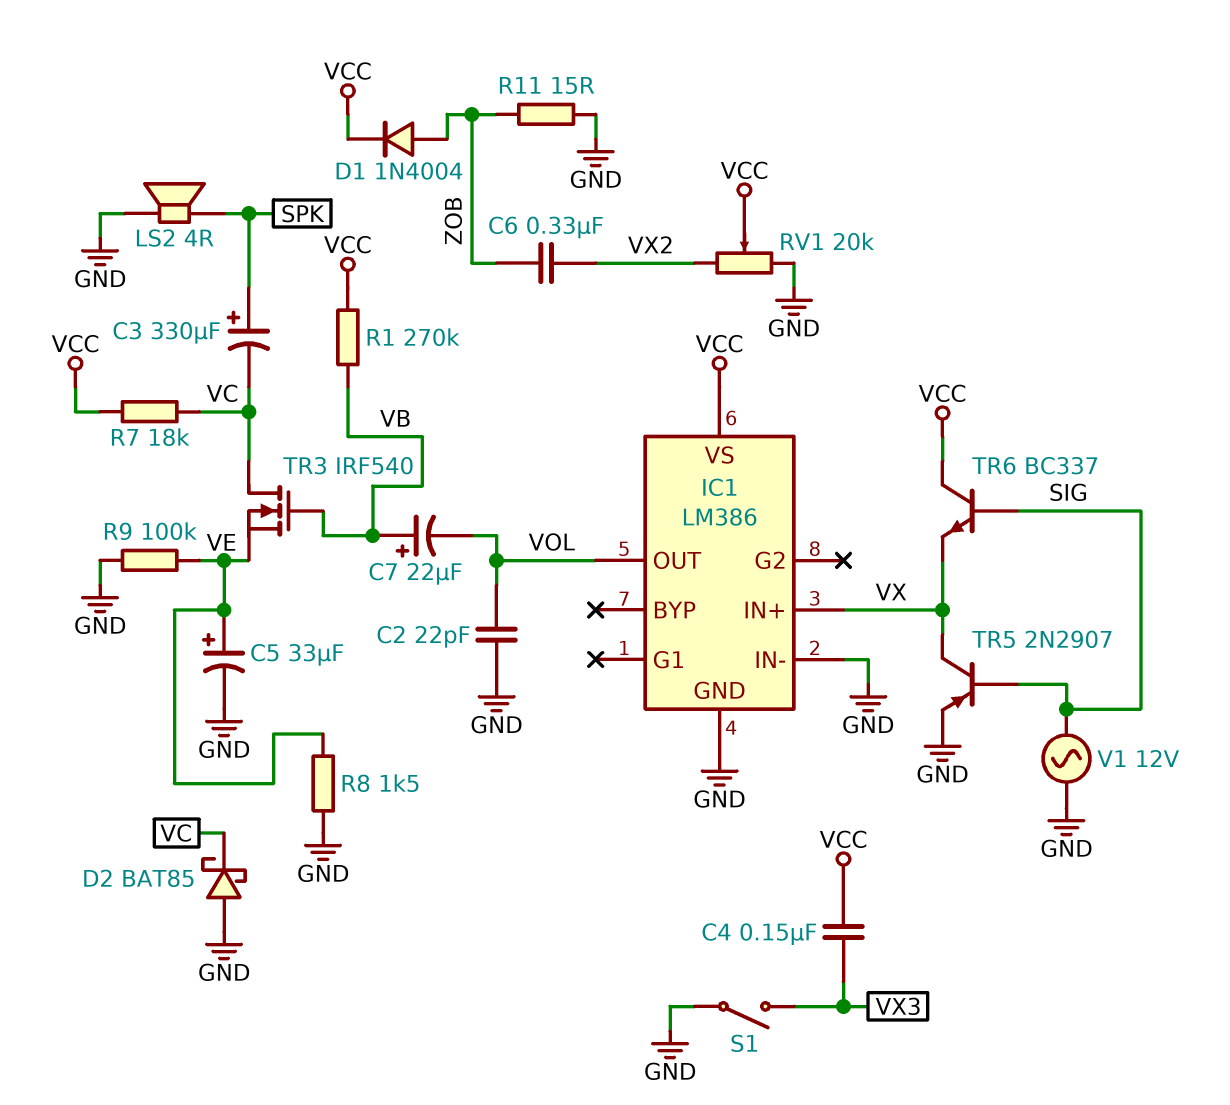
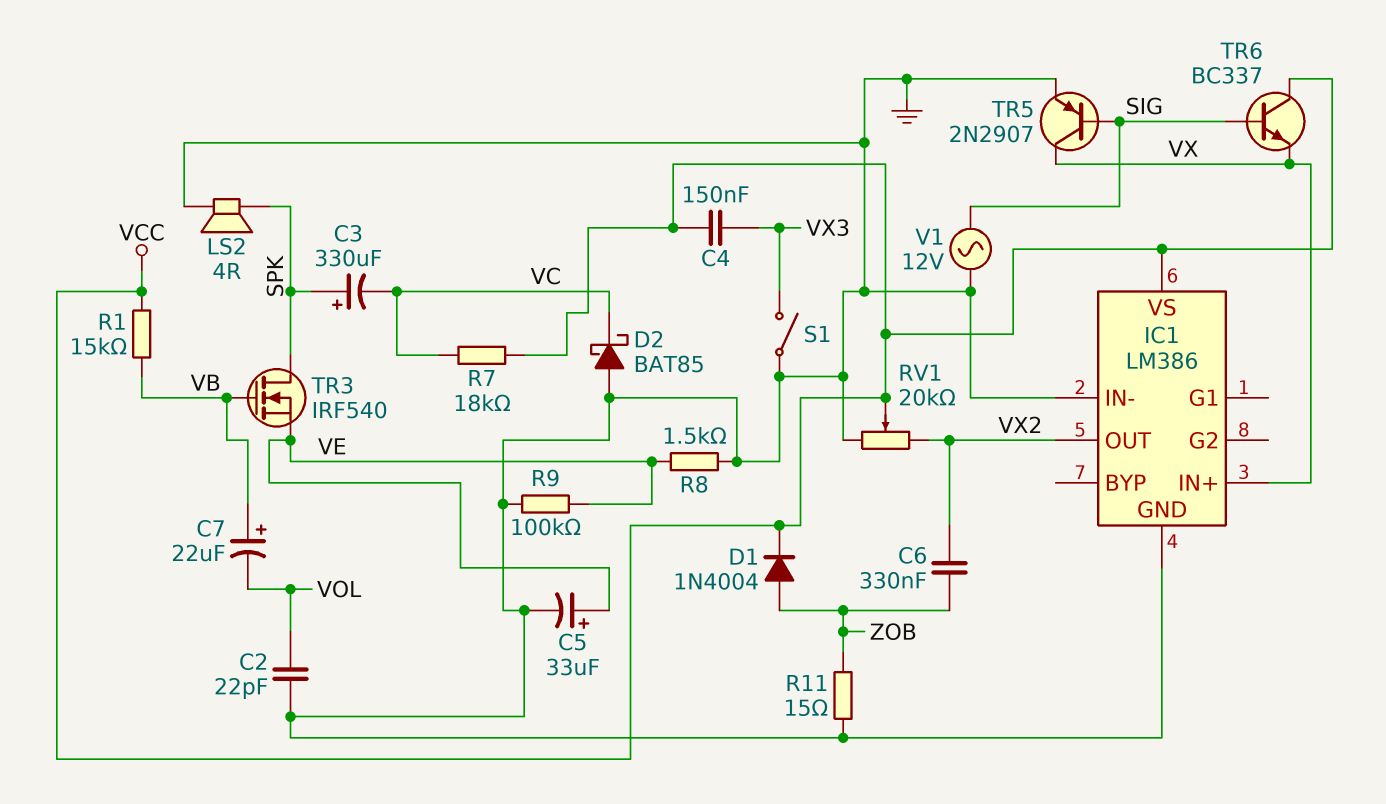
IC1 pin OUT: VOL -> VX2
R1: 270k (VB, VCC) -> 15k (VB, VCC)
TR3: NMOS IRF540 (G VB, D VC, S VE) -> NMOS IRF540 (G VB, D SPK, S VE)

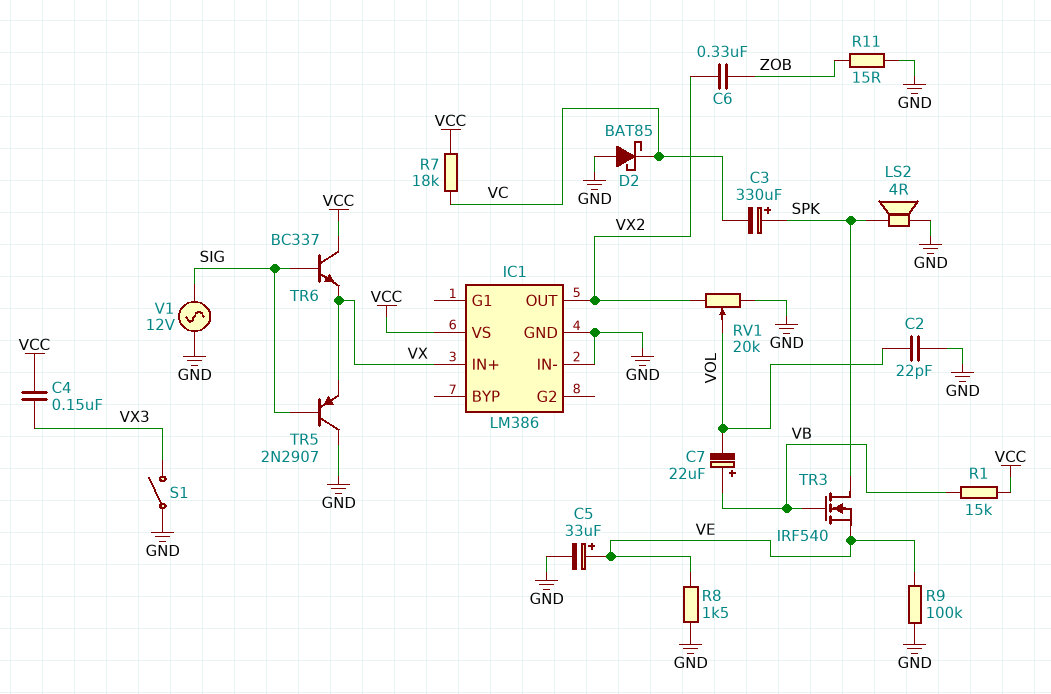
D1: diode 1N4004 (A ZOB, K VCC) -> none
RV1: 20k (GND, VX2, wiper VCC) -> 20k (GND, VX2, wiper VOL)
TR5: PNP 2N2907 (B SIG, C VX, E GND) -> PNP 2N2907 (B SIG, C GND, E VX)

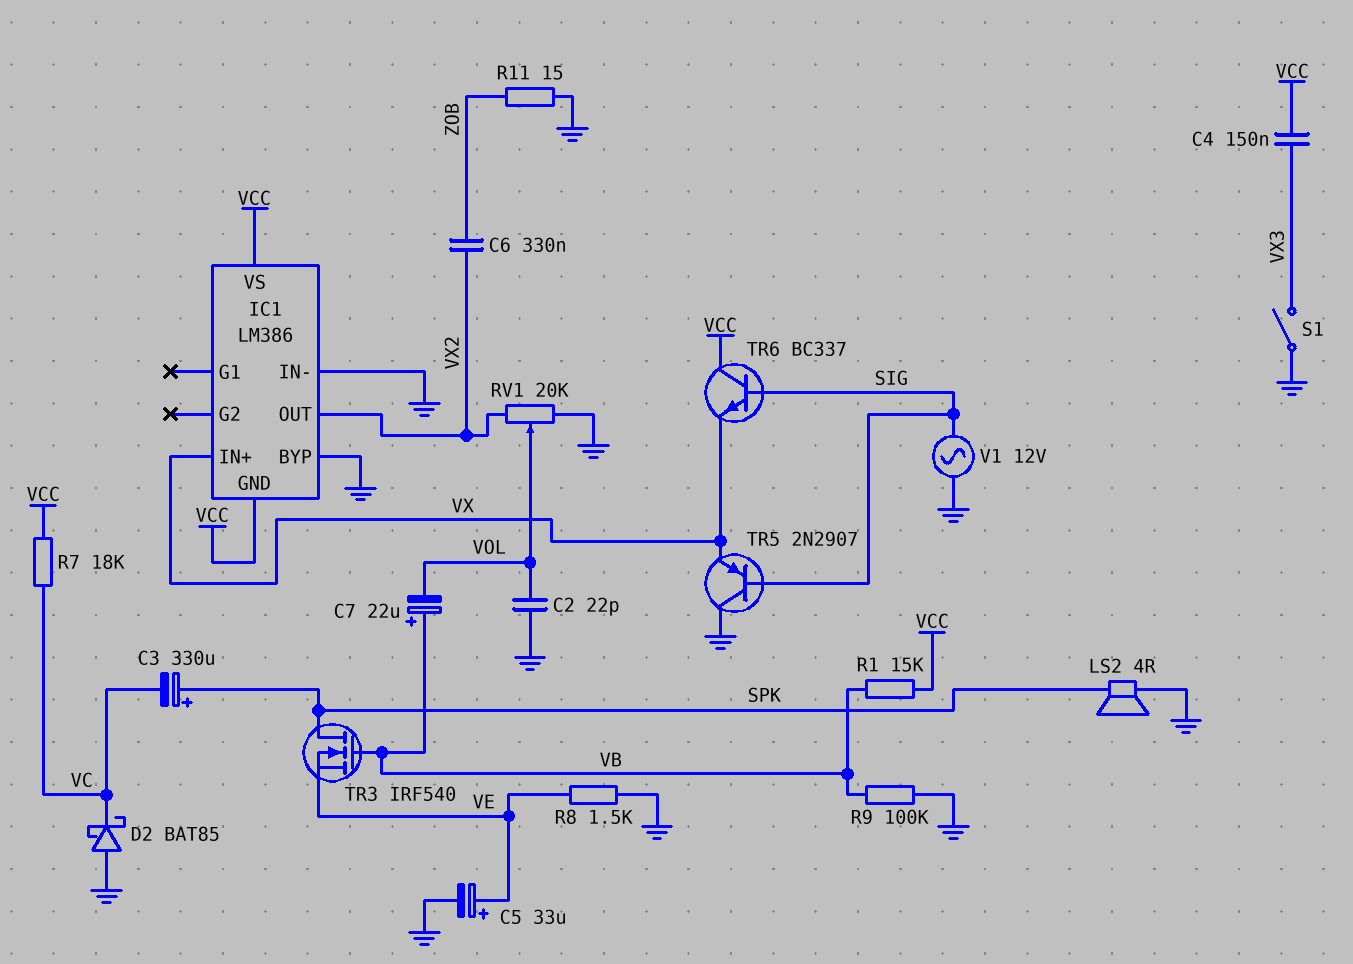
IC1 pin BYP: none -> GND
IC1 pin GND: GND -> VCC
R9: 100k (GND, VE) -> 100k (GND, VB)

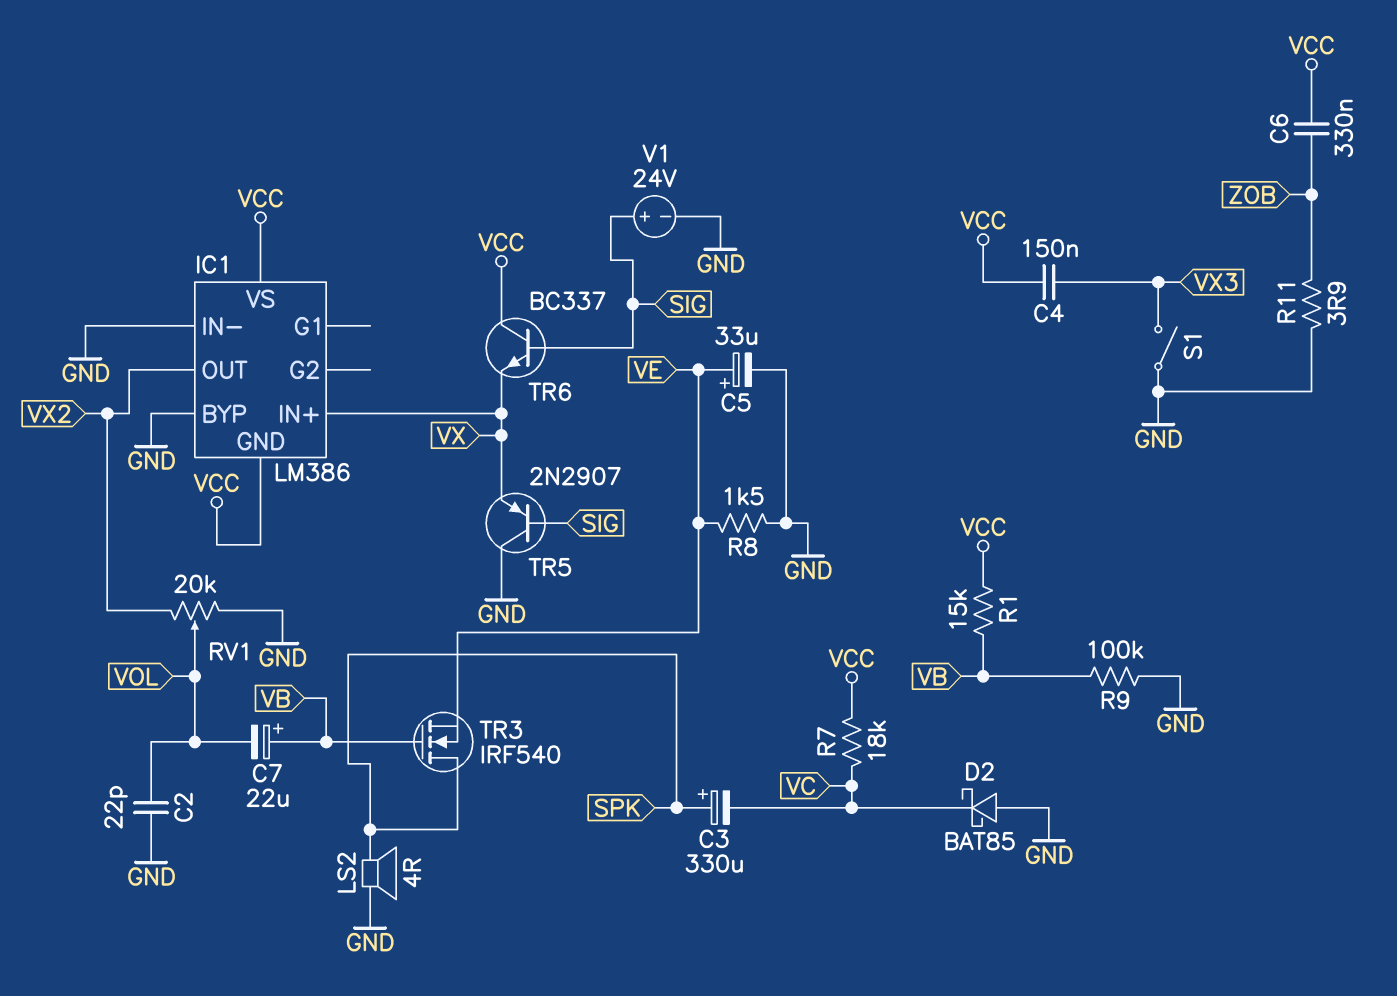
C6: 330nF (VX2, ZOB) -> 330nF (VCC, ZOB)
R11: 15 (GND, ZOB) -> 3.9 (GND, ZOB)
V1: AC 12V (GND, SIG) -> 24V (plus SIG, minus GND)

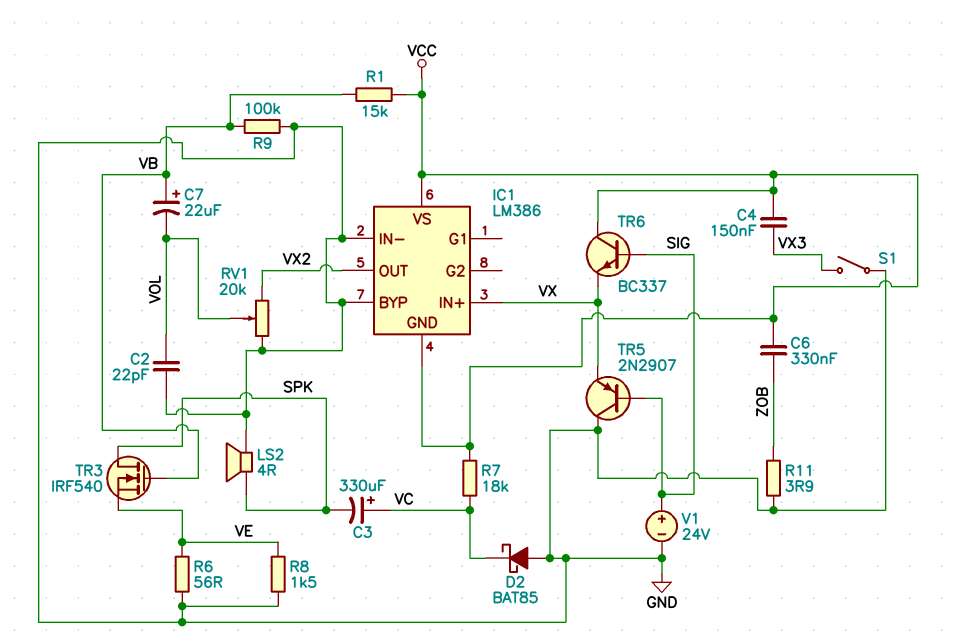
C3: 330uF (plus SPK, minus VC) -> 330uF (plus VC, minus SPK)
C5: 33uF (plus VE, minus GND) -> none
R6: none -> 56 (GND, VE)

